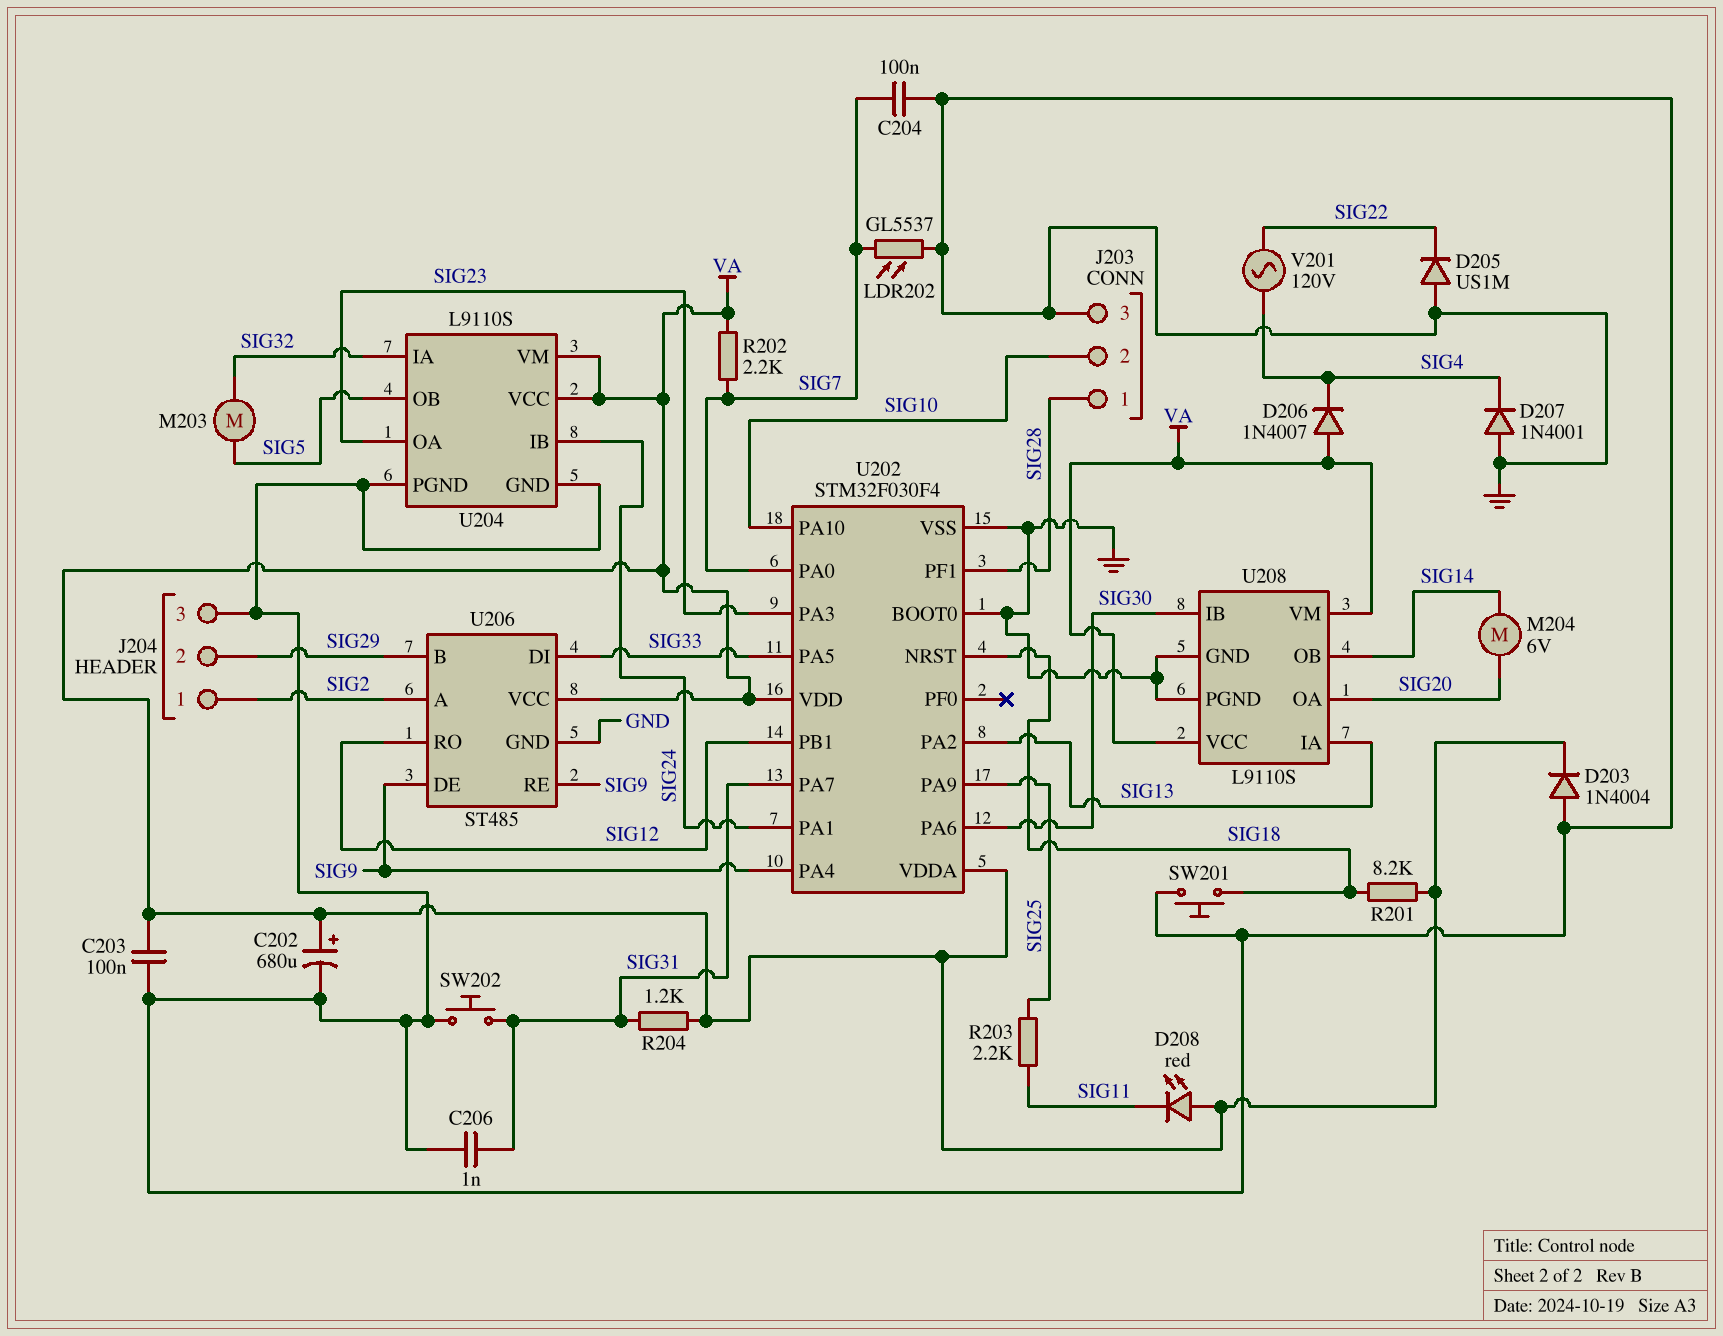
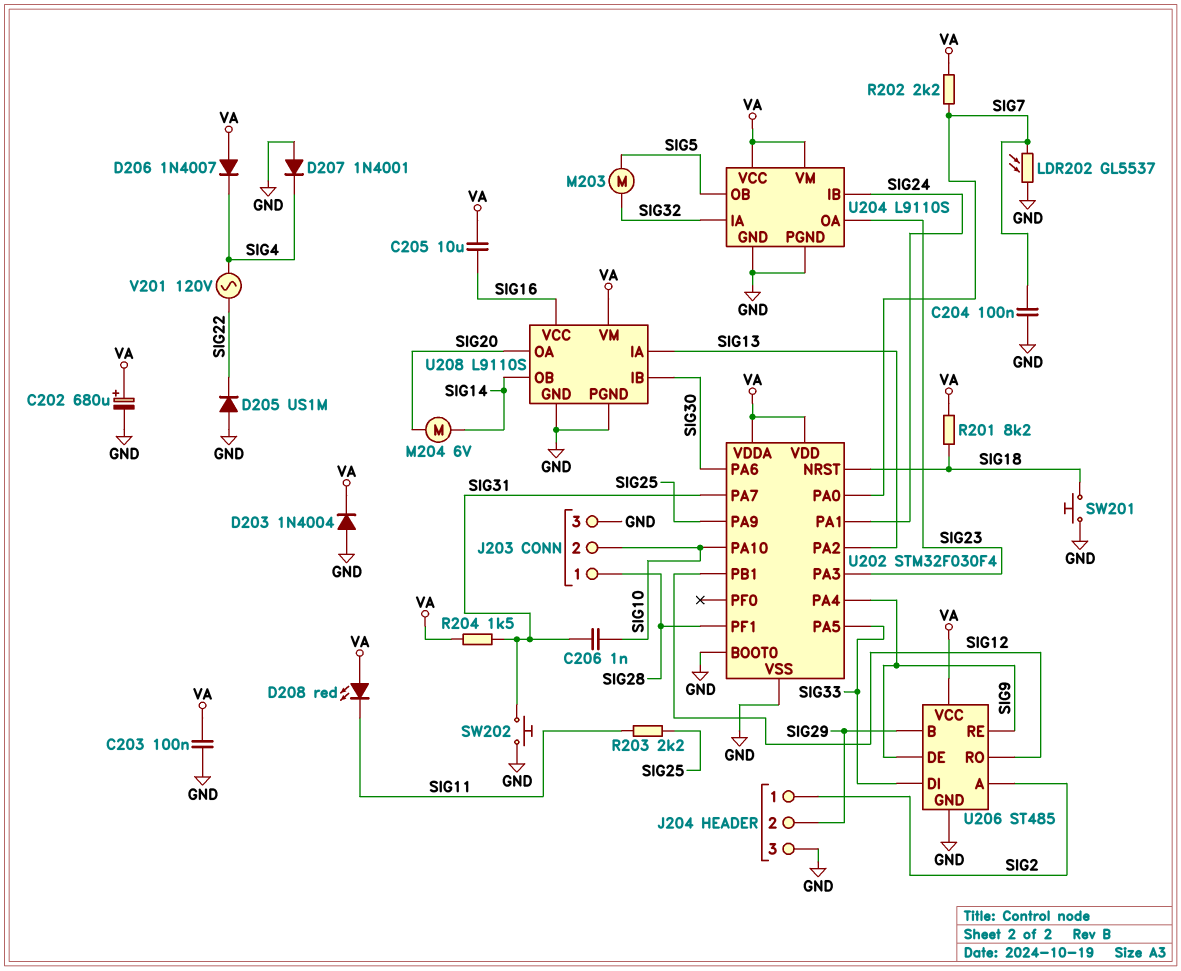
C205: none -> 10uF (SIG16, VA)
C206: 1nF (GND, SIG31) -> 1nF (SIG10, SIG31)
R204: 1.2k (SIG31, VA) -> 1.5k (SIG31, VA)
U208 pin VCC: VA -> SIG16

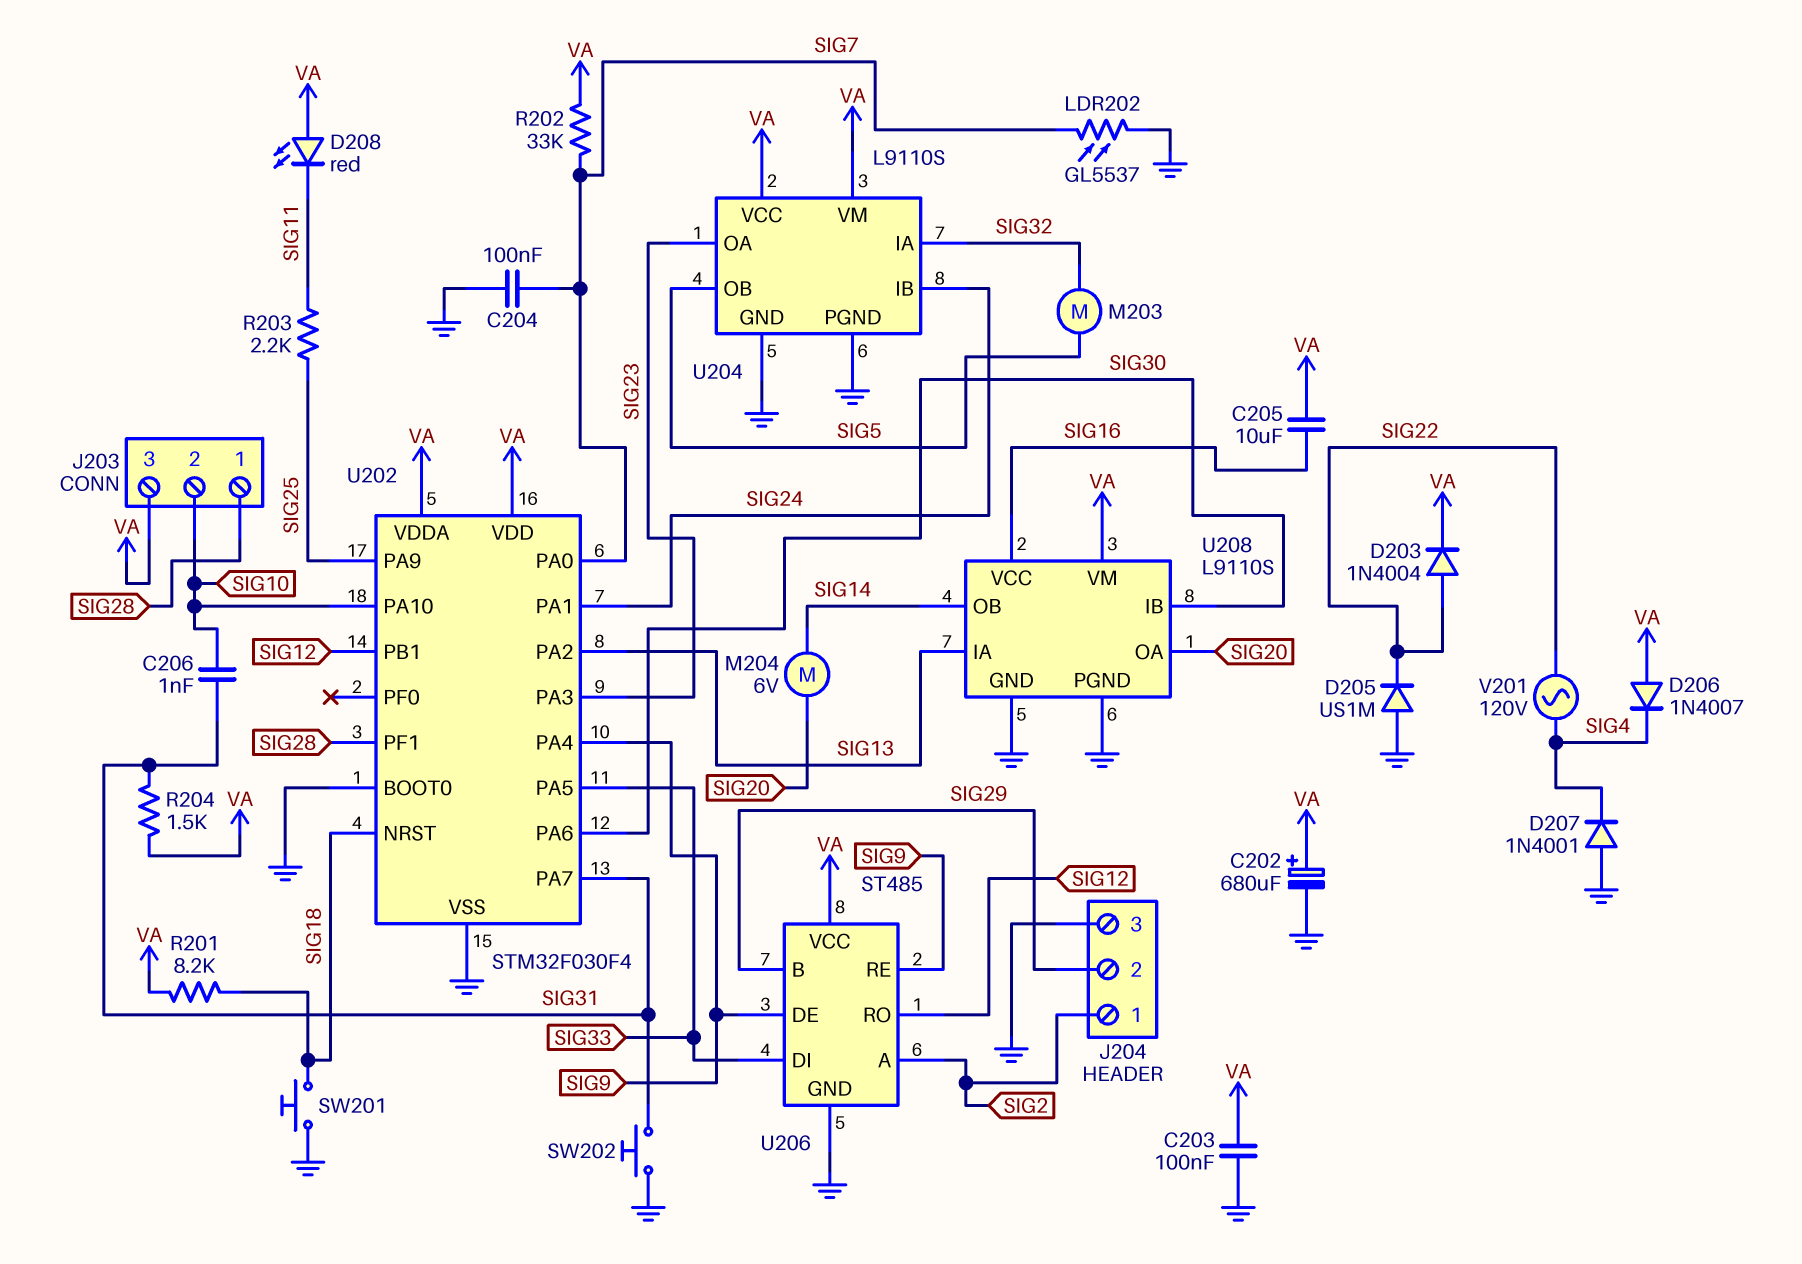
D203: diode 1N4004 (A GND, K VA) -> diode 1N4004 (A SIG22, K VA)
J203 pin 3: GND -> VA
R202: 2.2k (SIG7, VA) -> 33k (SIG7, VA)

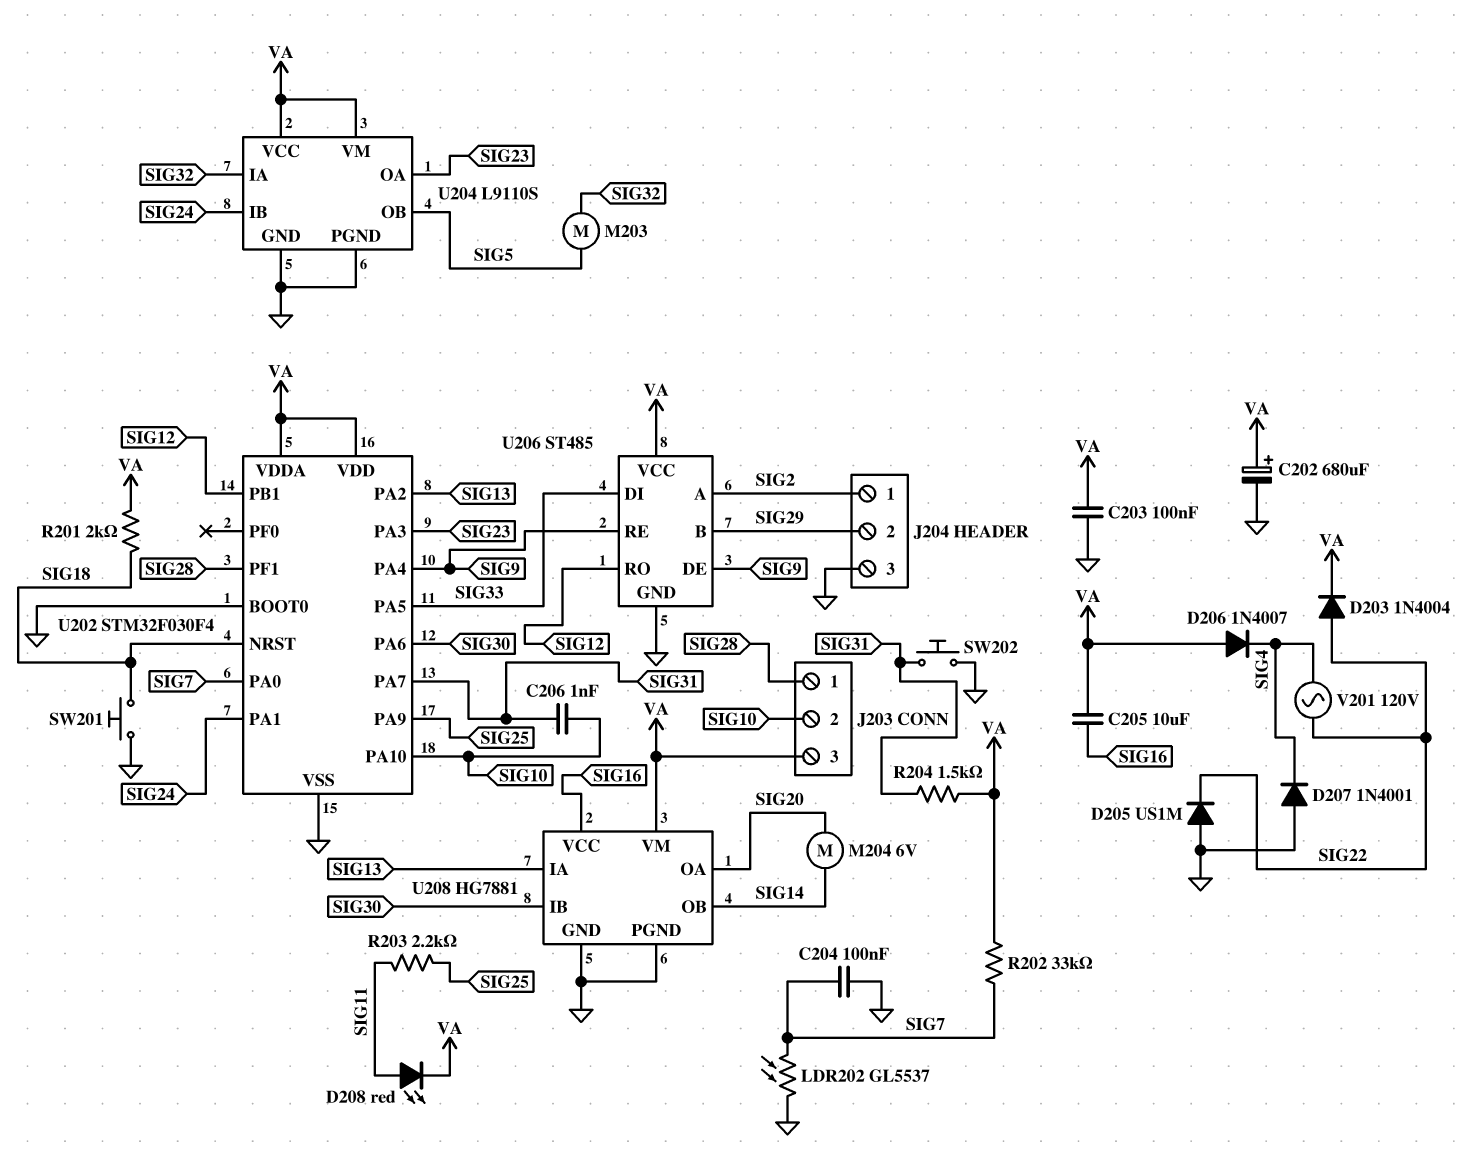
D208: LED red (A VA, K SIG11) -> LED red (A SIG11, K VA)
R201: 8.2k (SIG18, VA) -> 2k (SIG18, VA)
U208: L9110S -> HG7881

